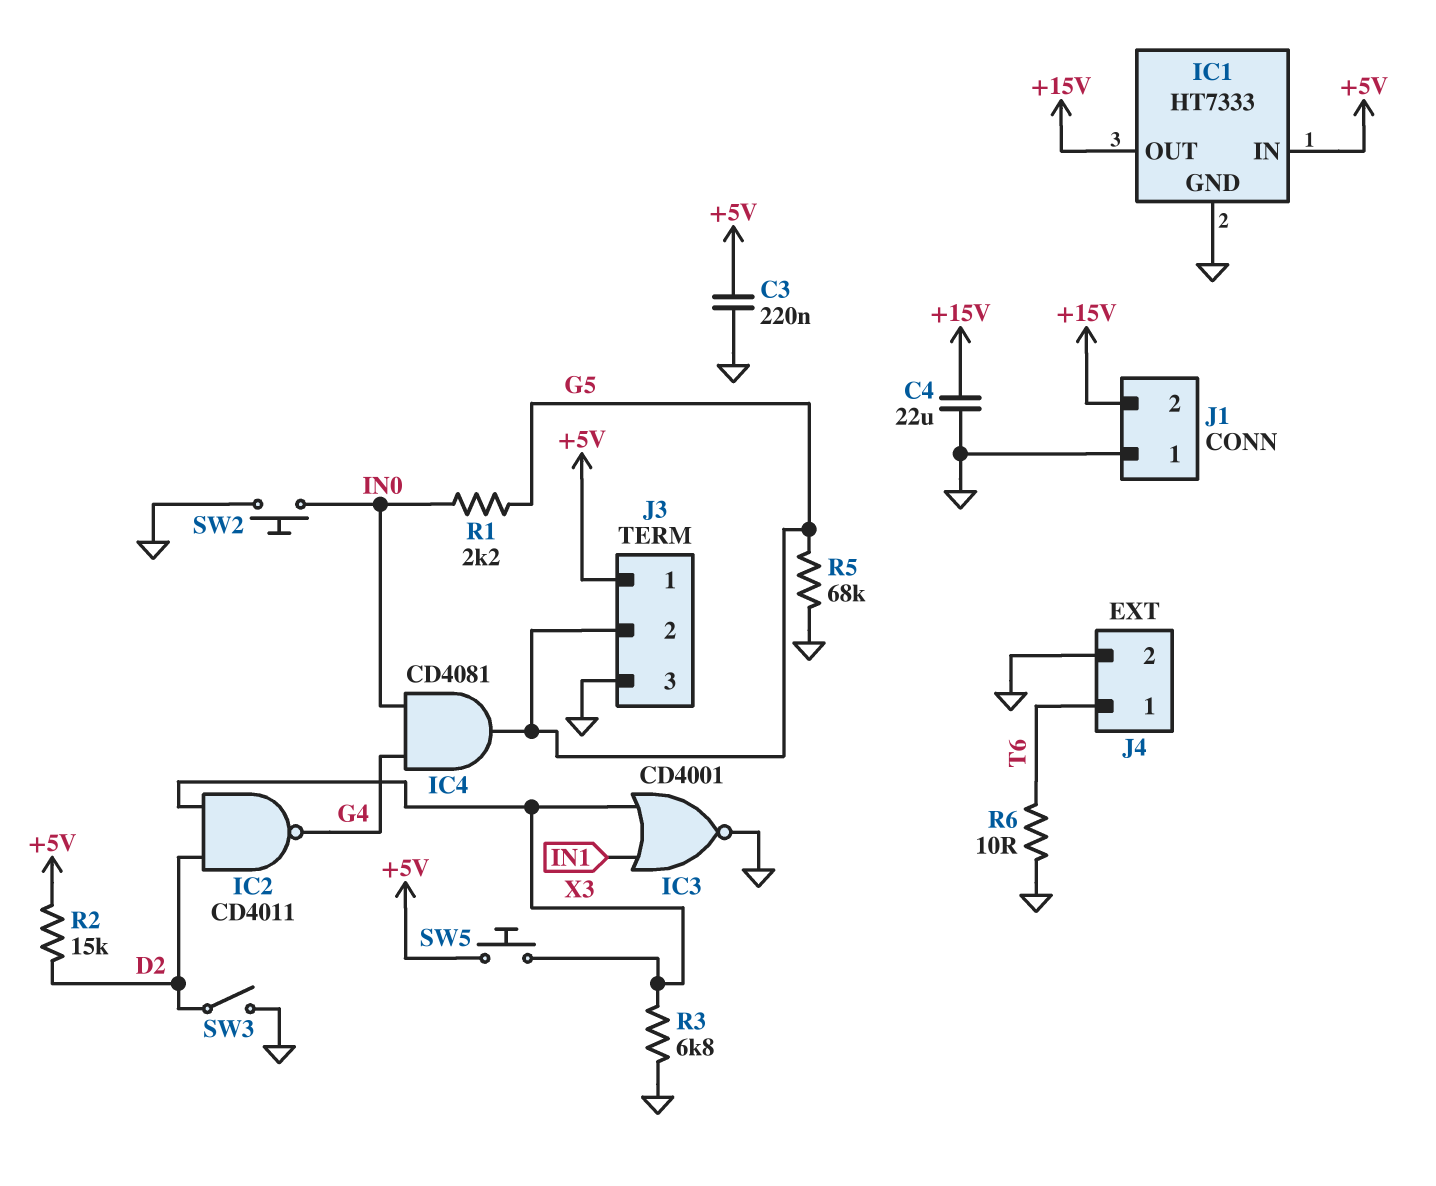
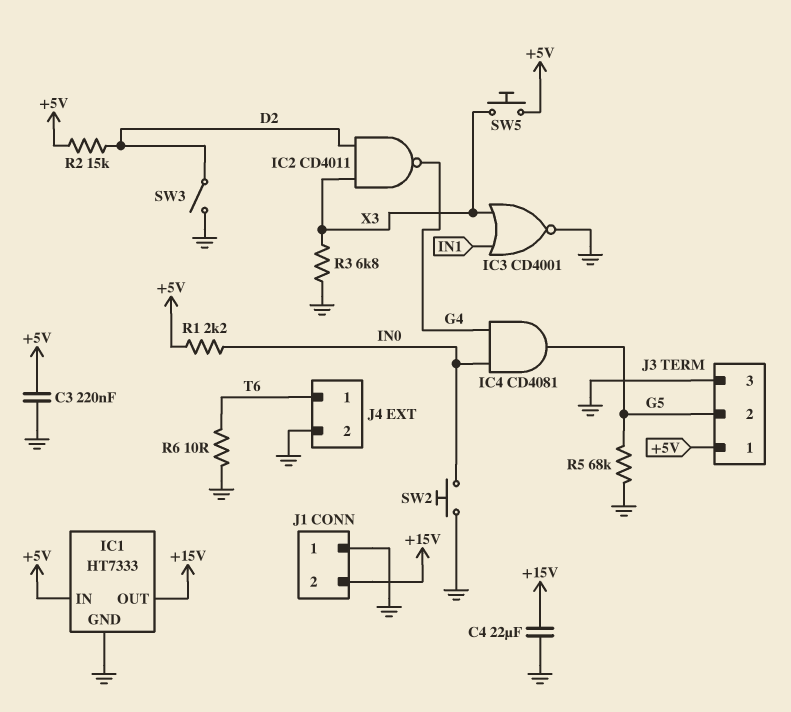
R1: 2.2k (G5, IN0) -> 2.2k (+5V, IN0)

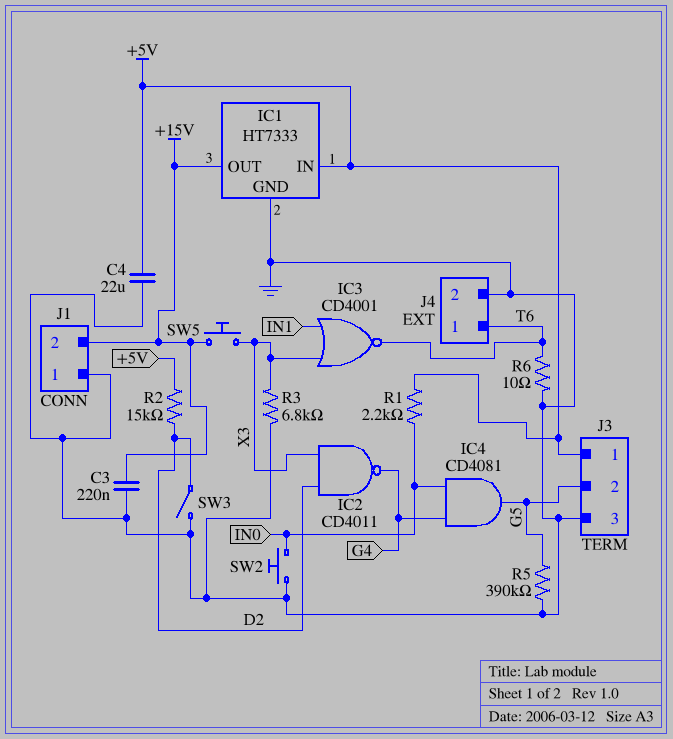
C3: 220nF (+5V, GND) -> 220nF (+15V, GND)
C4: 22uF (+15V, GND) -> 22uF (+5V, GND)
IC3: NOR CD4001 (in IN1, in X3, out GND) -> NOR CD4001 (in IN1, in X3, out T6)
R5: 68k (G5, GND) -> 390k (G5, GND)
SW5: button (+5V, X3) -> button (+15V, X3)

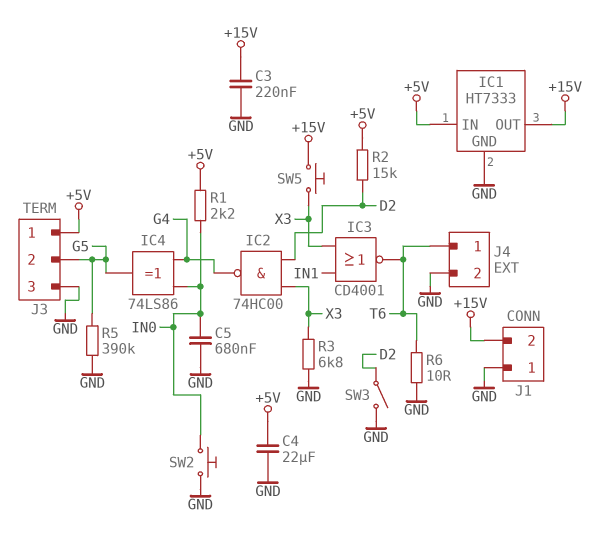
C5: none -> 680nF (GND, IN0)
IC2: NAND CD4011 (in D2, in X3, out G4) -> NAND 74HC00 (in D2, in X3, out G4)
IC4: AND CD4081 (in G4, in IN0, out G5) -> XOR 74LS86 (in G4, in IN0, out G5)

